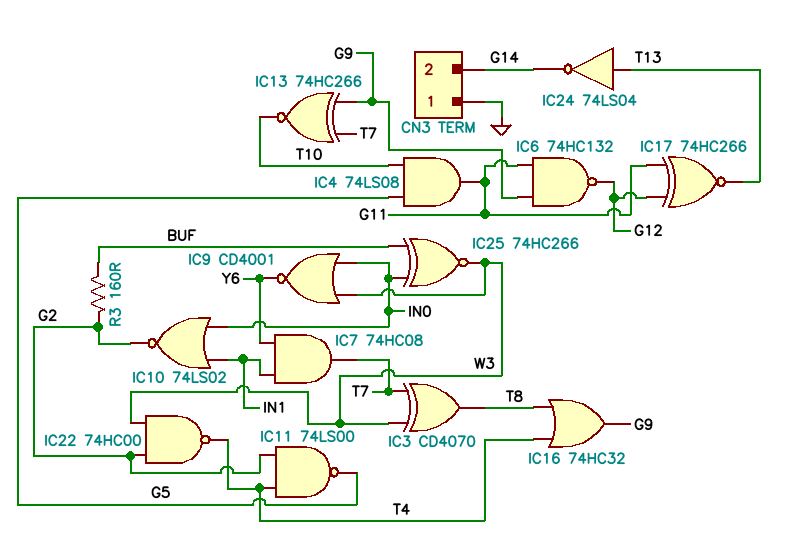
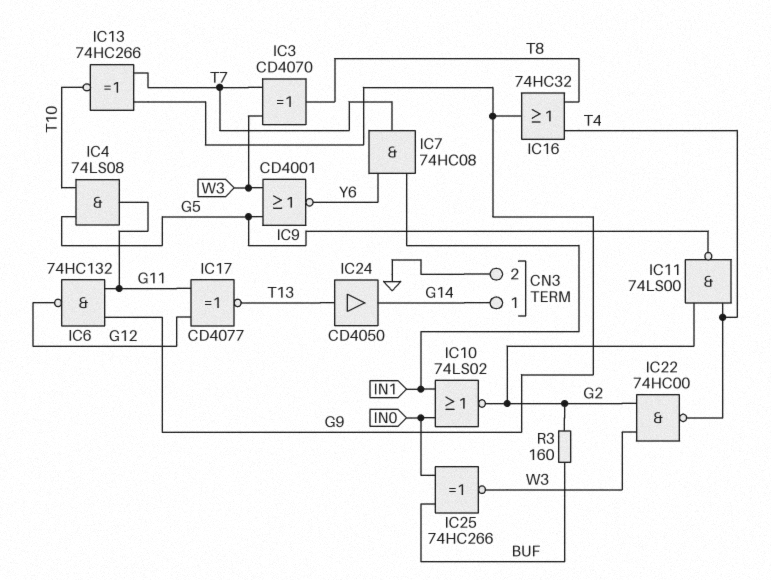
CN3 pin 1: GND -> G14
CN3 pin 2: G14 -> GND
IC9: NOR CD4001 (in IN0, in W3, out Y6) -> NOR CD4001 (in G5, in W3, out Y6)
IC17: XNOR 74HC266 (in G11, in G12, out T13) -> XNOR CD4077 (in G11, in G12, out T13)
IC24: NOT 74LS04 (in T13, out G14) -> buffer CD4050 (in T13, out G14)

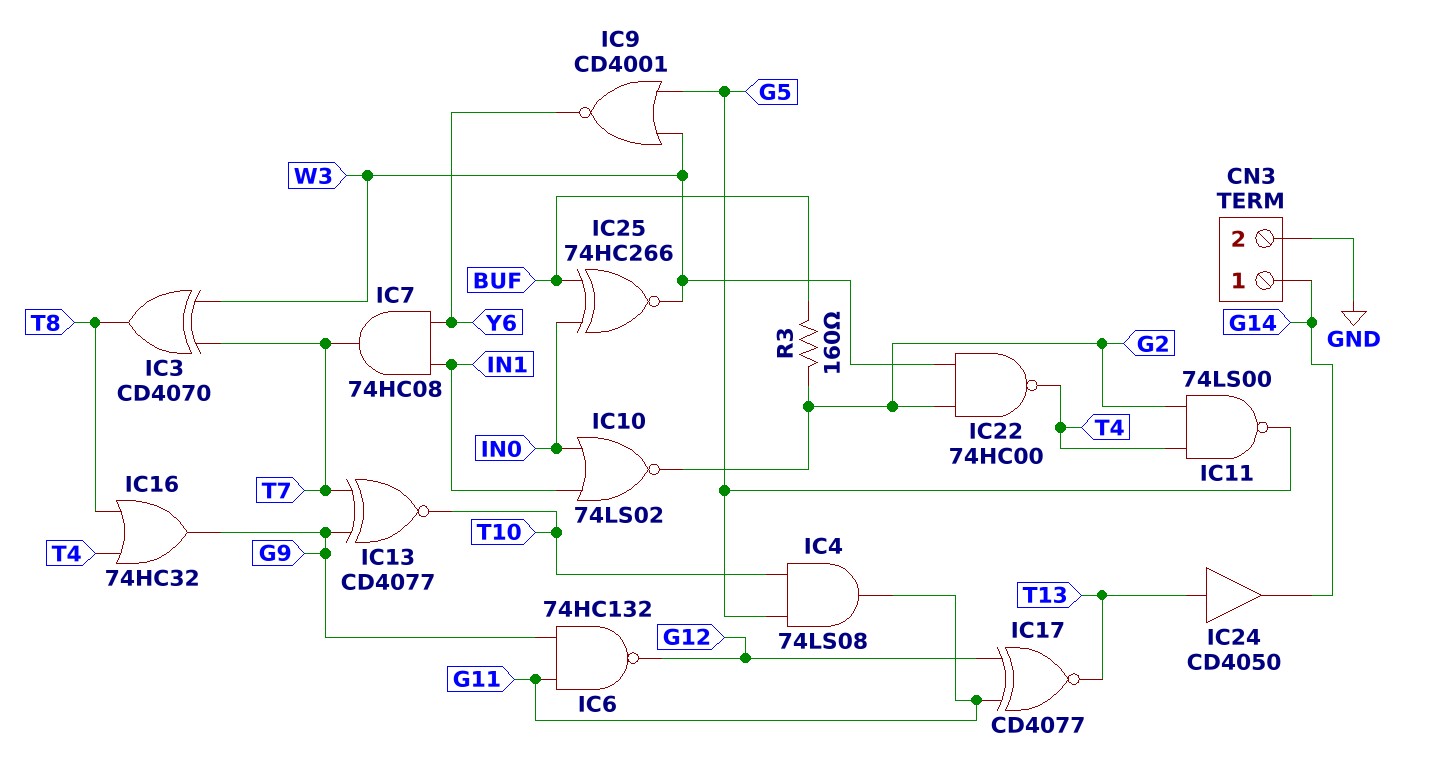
IC13: XNOR 74HC266 (in G9, in T7, out T10) -> XNOR CD4077 (in G9, in T7, out T10)

